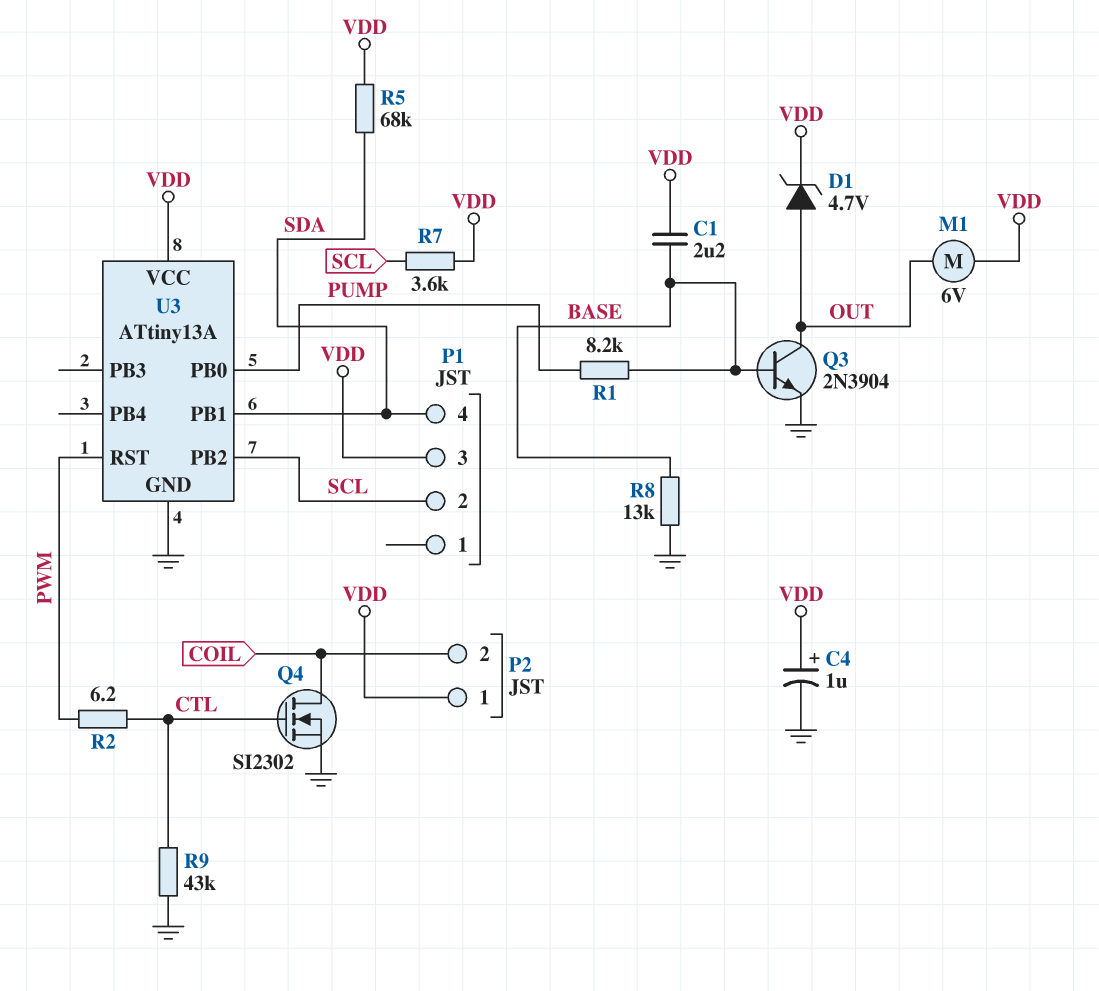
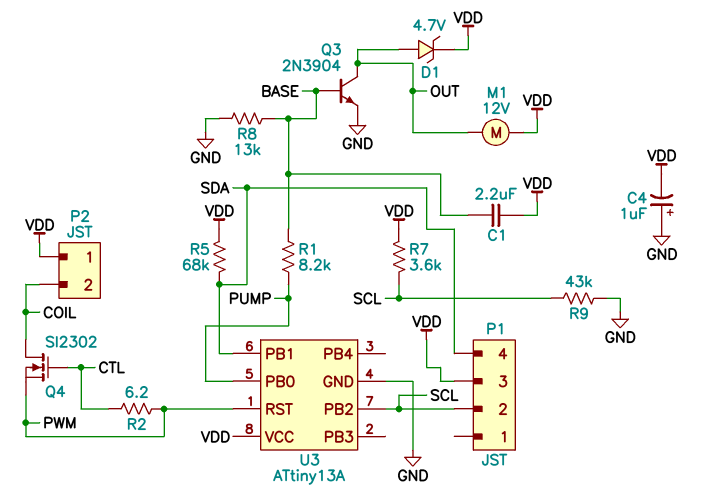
C4: 1uF (plus VDD, minus GND) -> 1uF (plus GND, minus VDD)
M1: motor 6V (OUT, VDD) -> motor 12V (OUT, VDD)
Q4: NMOS SI2302 (G CTL, D COIL, S GND) -> NMOS SI2302 (G CTL, D COIL, S PWM)
R9: 43k (CTL, GND) -> 43k (GND, SCL)

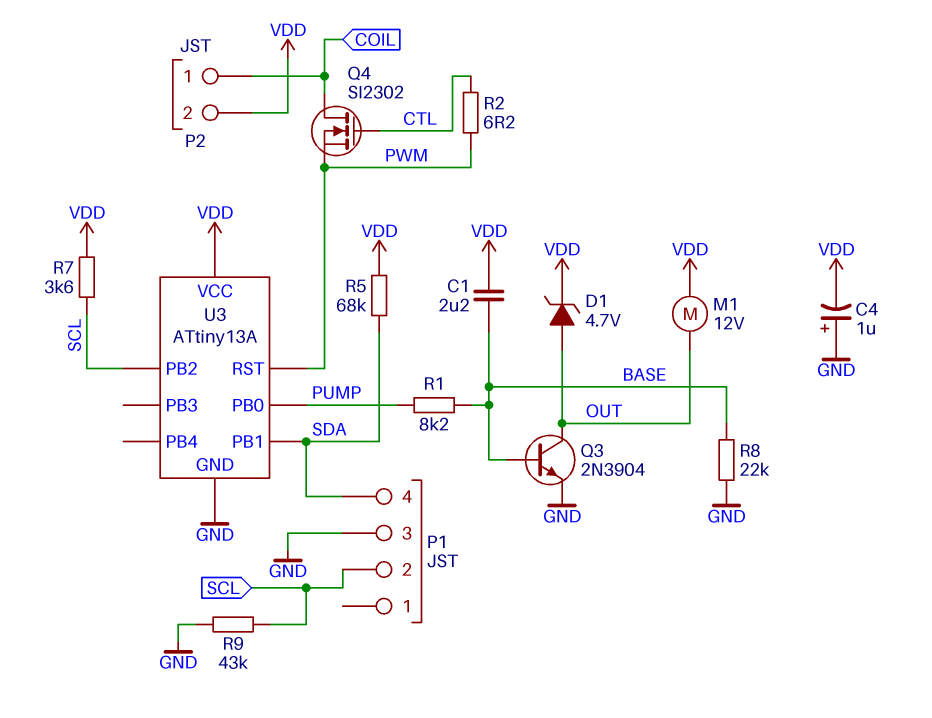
P1 pin 3: VDD -> GND
P2 pin 1: VDD -> COIL
P2 pin 2: COIL -> VDD
R8: 13k (BASE, GND) -> 22k (BASE, GND)

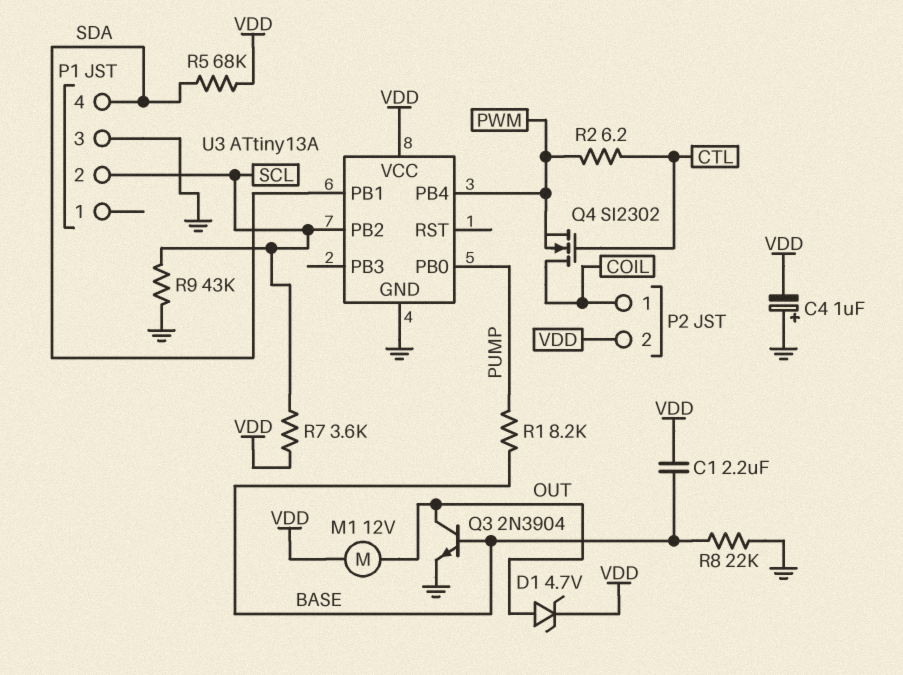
U3 pin PB4: none -> PWM
U3 pin RST: PWM -> none

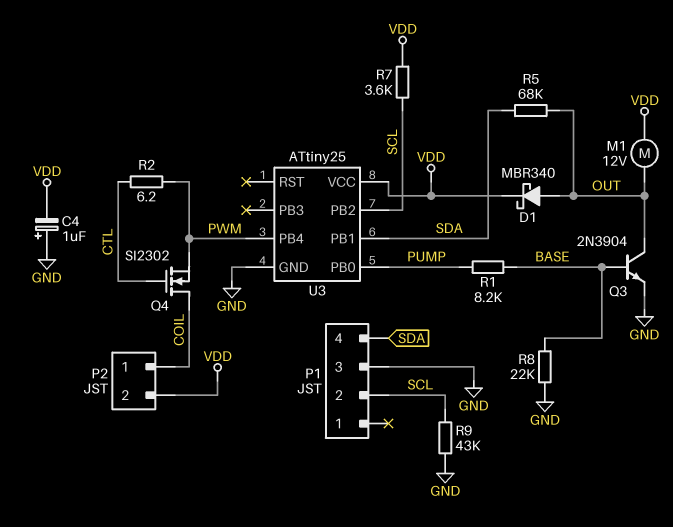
C1: 2.2uF (BASE, VDD) -> none
D1: zener 4.7V (A OUT, K VDD) -> schottky MBR340 (A OUT, K VDD)
R5: 68k (SDA, VDD) -> 68k (OUT, SDA)
U3: ATtiny13A -> ATtiny25

